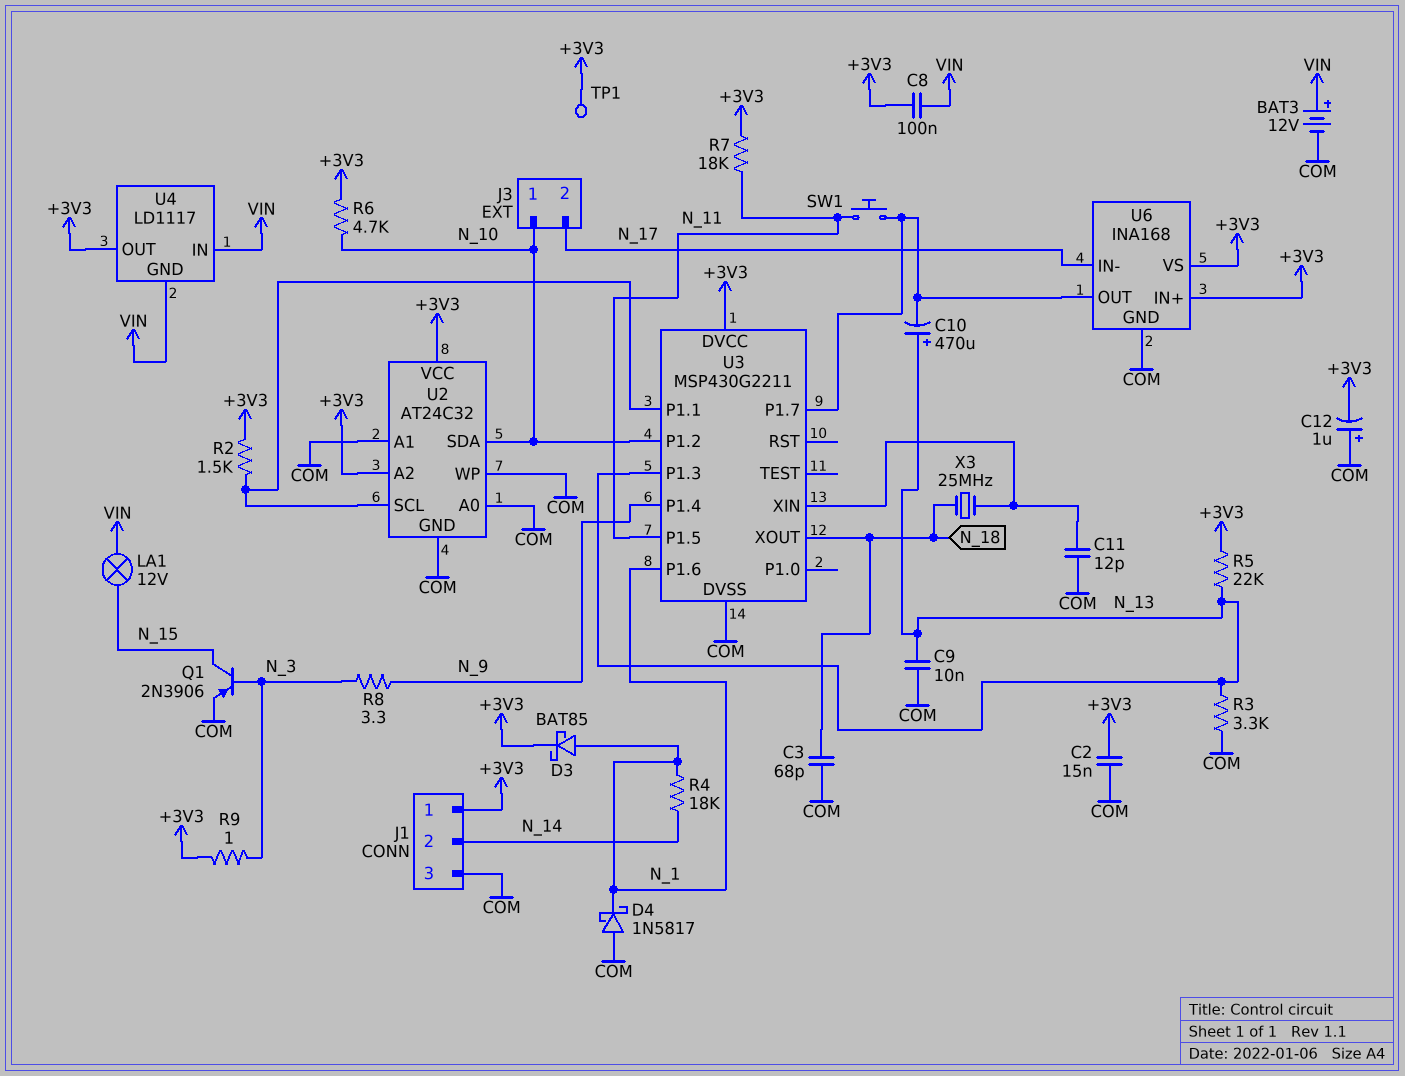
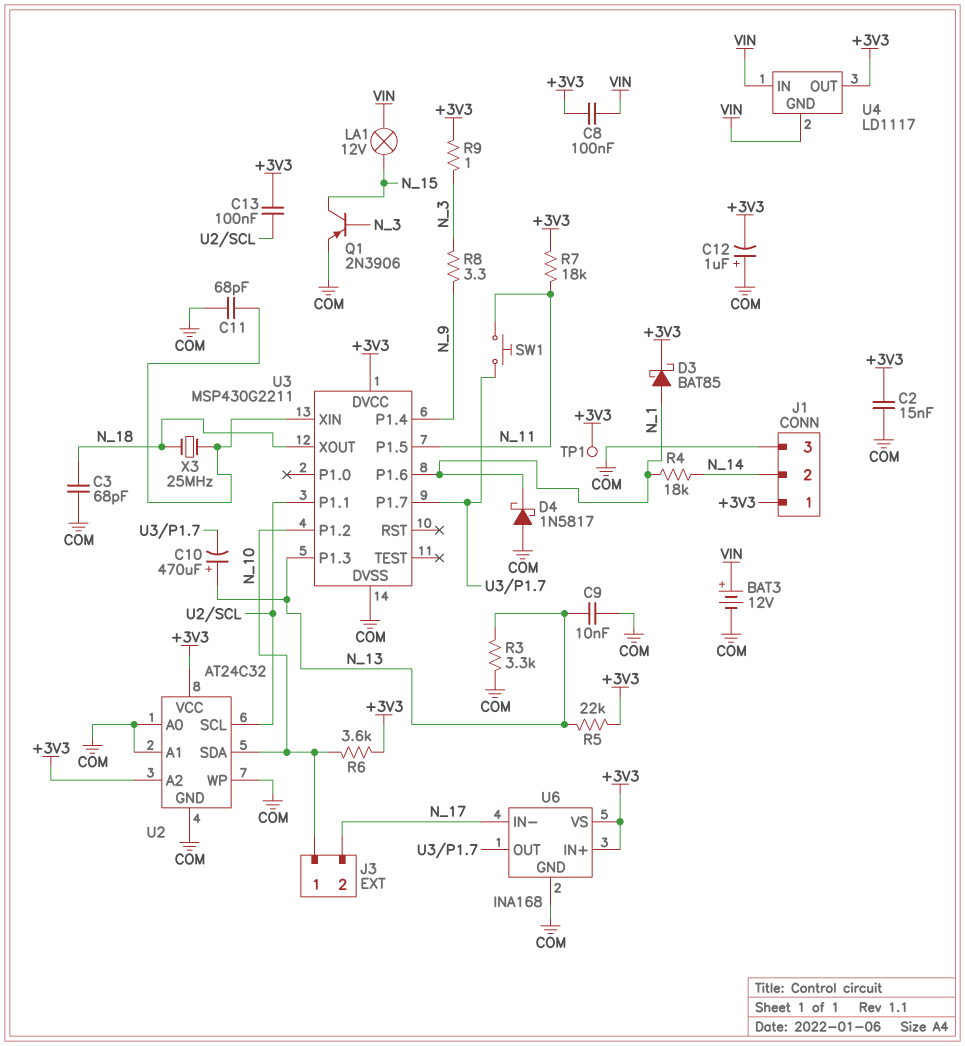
C11: 12pF (COM, U3/XIN) -> 68pF (COM, U3/XIN)
C13: none -> 100nF (+3V3, U2/SCL)
R2: 1.5k (+3V3, U2/SCL) -> none
R6: 4.7k (+3V3, N_10) -> 3.6k (+3V3, N_10)

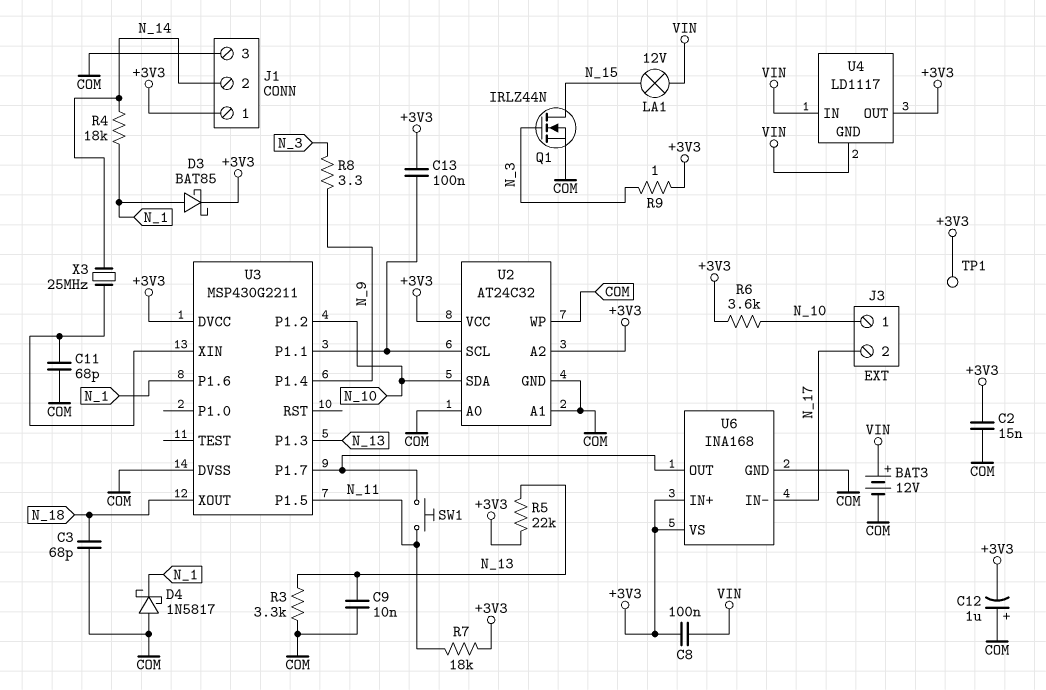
C10: 470uF (plus N_13, minus U3/P1.7) -> none
Q1: PNP 2N3906 (B N_3, C N_15, E COM) -> NMOS IRLZ44N (G N_3, D N_15, S COM)
X3: 25MHz (N_18, U3/XIN) -> 25MHz (N_14, U3/XIN)

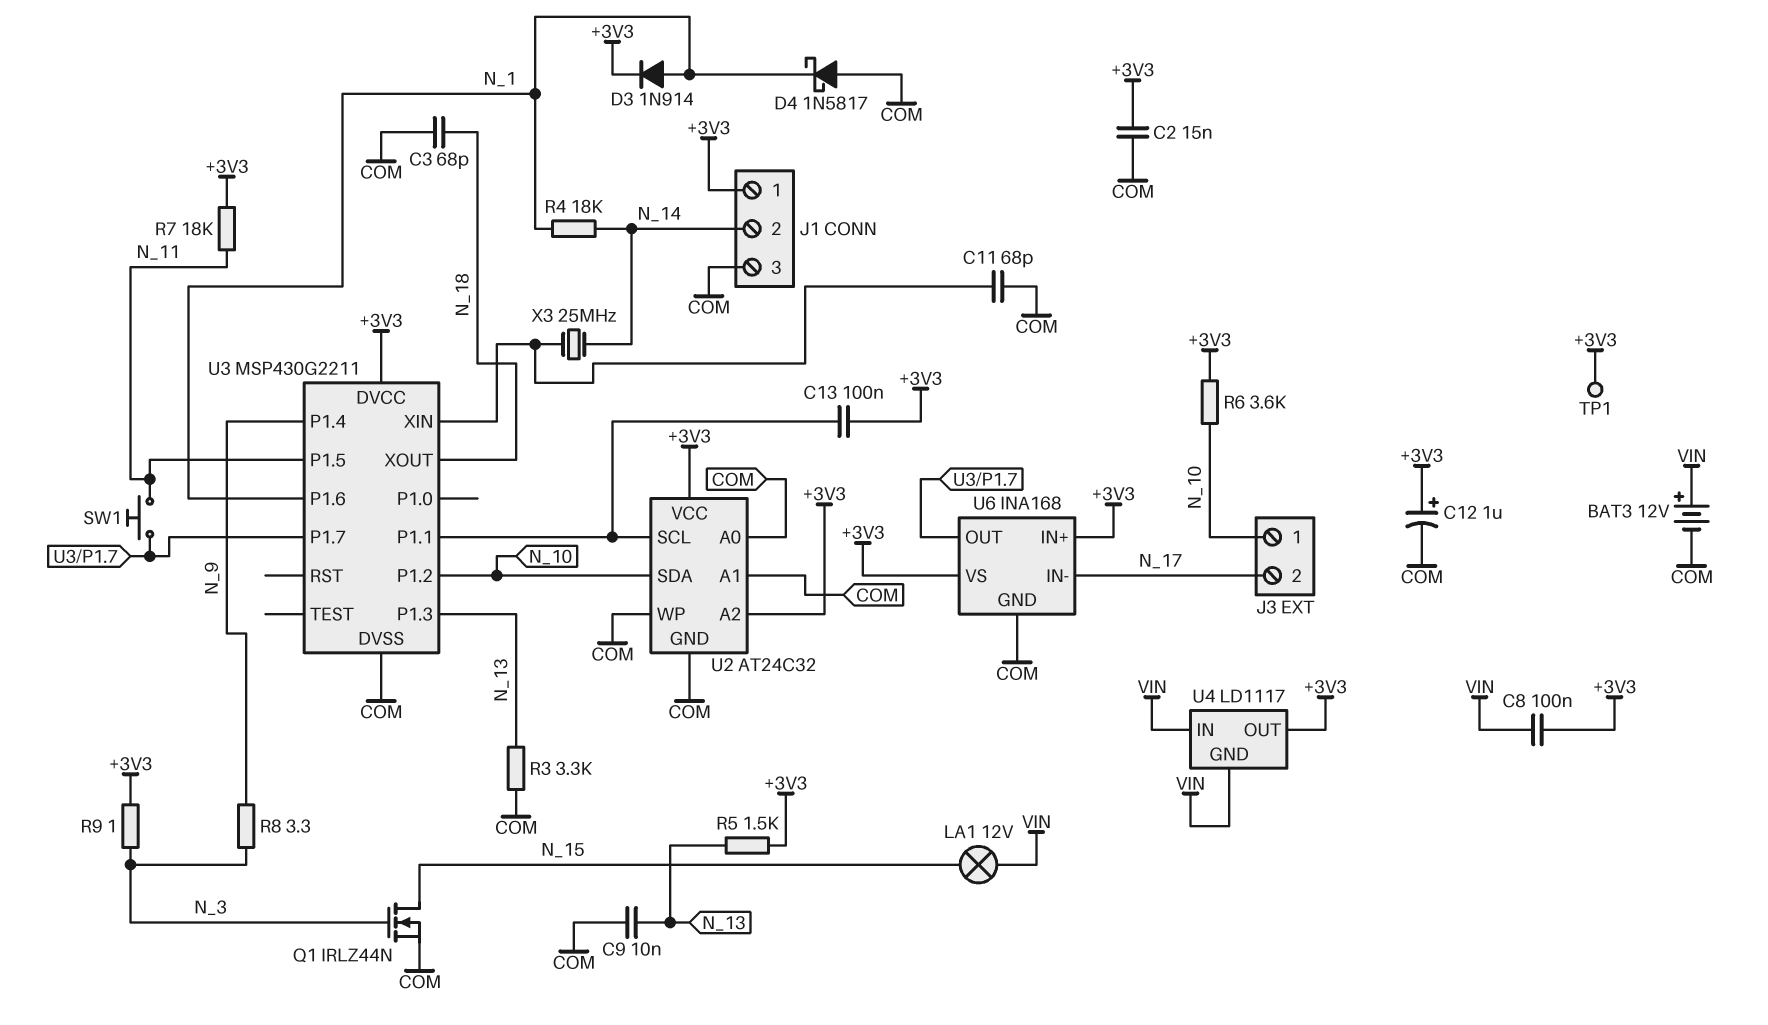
C12: 1uF (plus COM, minus +3V3) -> 1uF (plus +3V3, minus COM)
D3: schottky BAT85 (A N_1, K +3V3) -> diode 1N914 (A N_1, K +3V3)
R5: 22k (+3V3, N_13) -> 1.5k (+3V3, N_13)

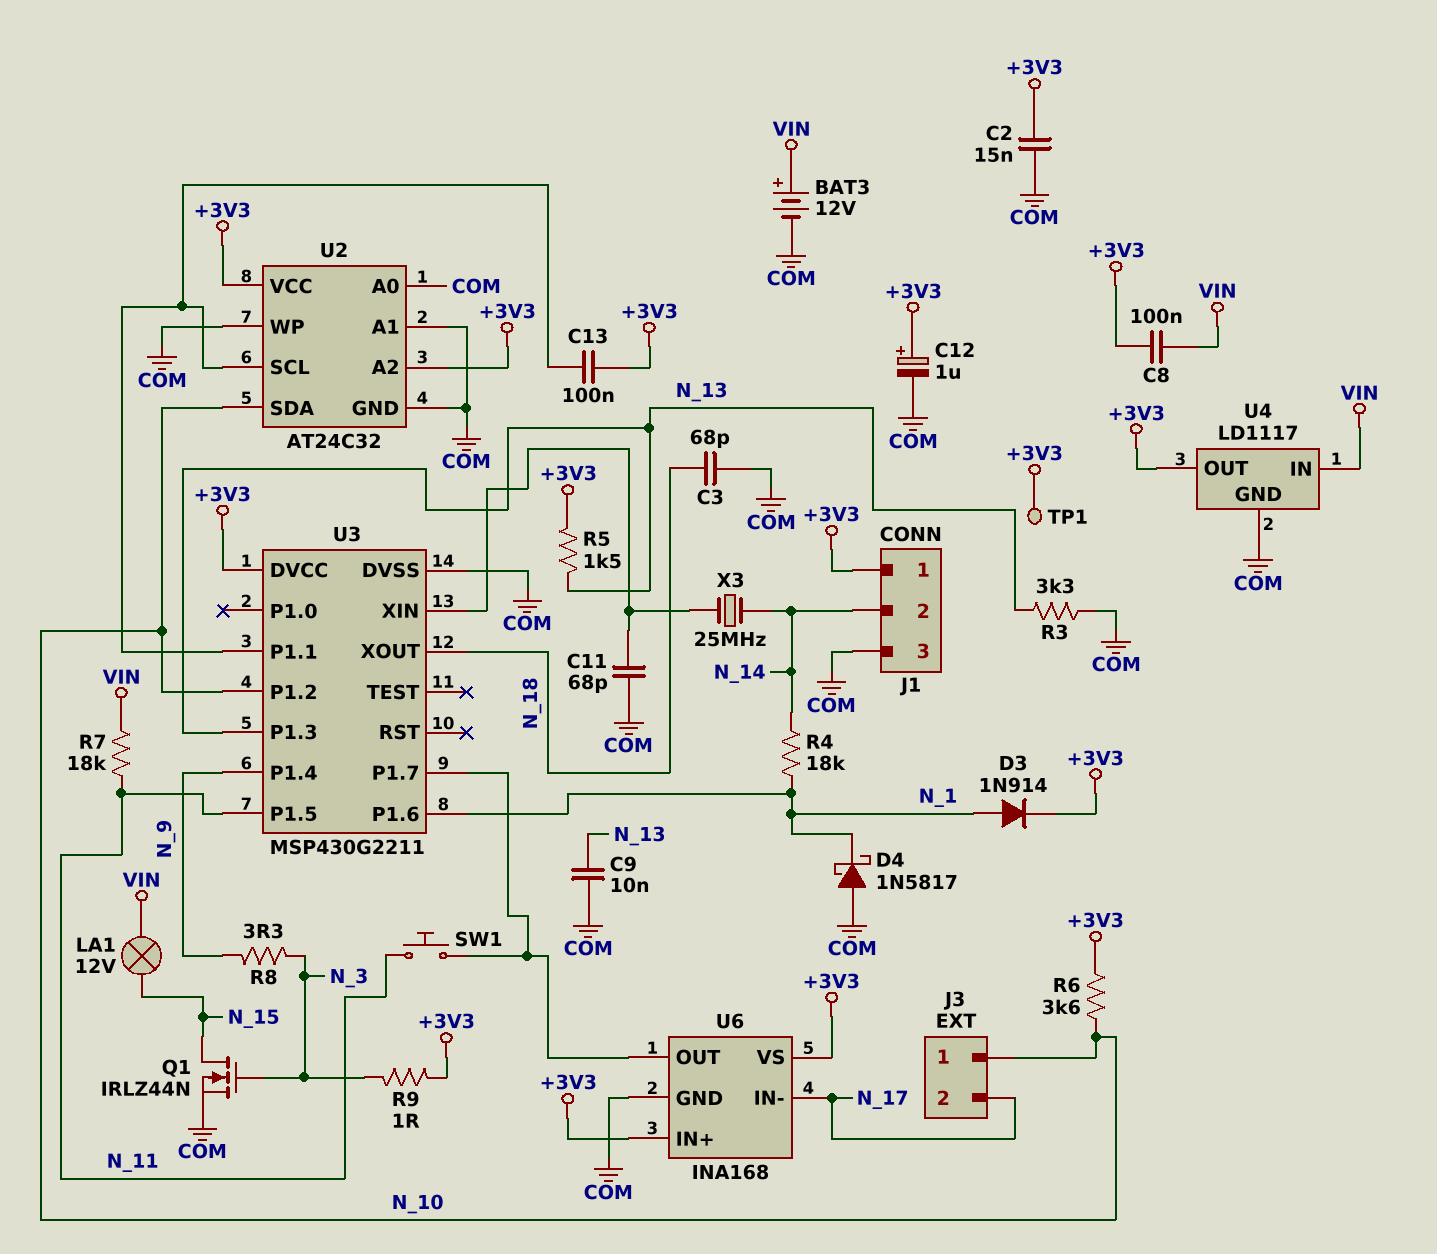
R7: 18k (+3V3, N_11) -> 18k (N_11, VIN)
U4 pin GND: VIN -> COM

